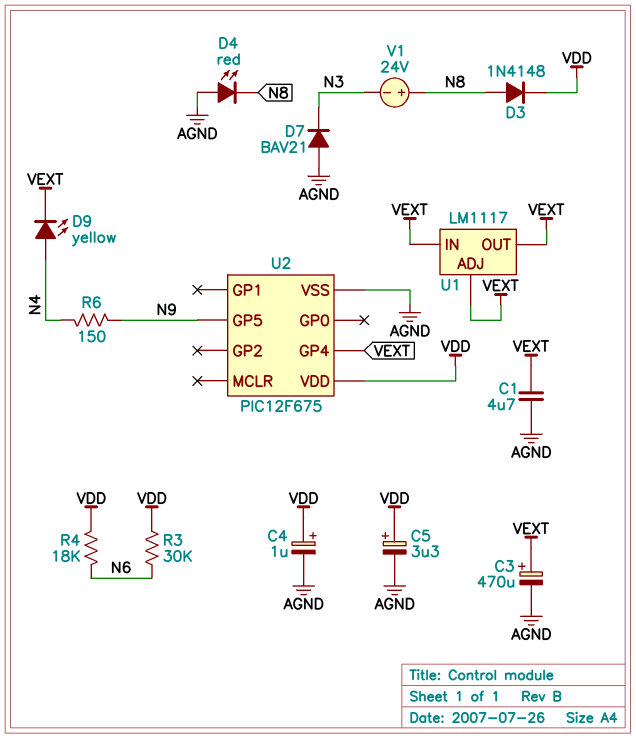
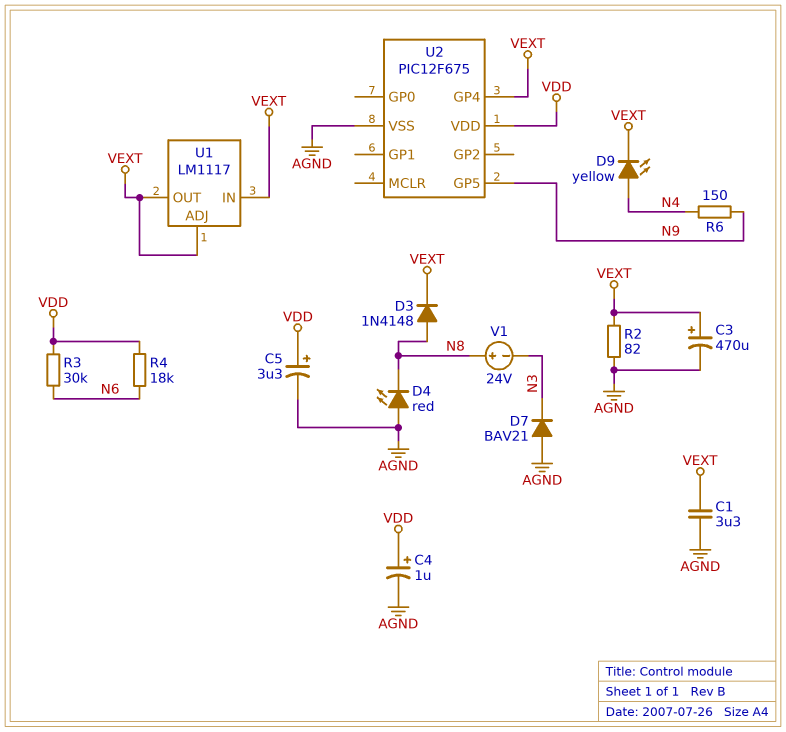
C1: 4.7uF (AGND, VEXT) -> 3.3uF (AGND, VEXT)
D3: diode 1N4148 (A N8, K VDD) -> diode 1N4148 (A N8, K VEXT)
R2: none -> 82 (AGND, VEXT)

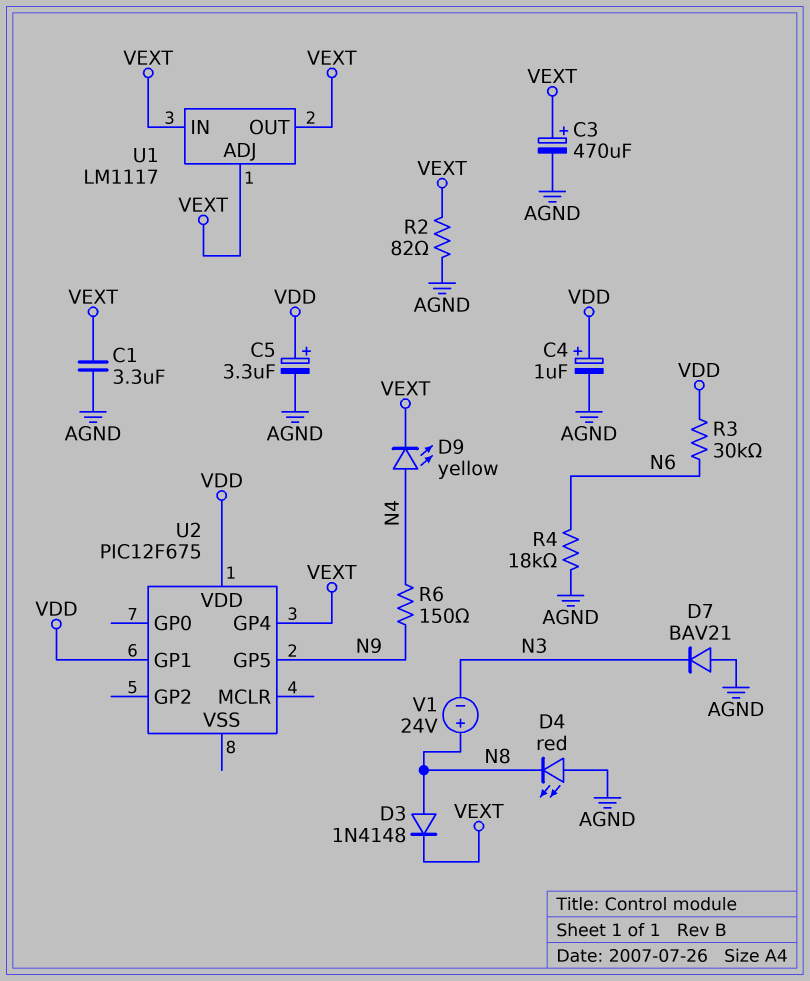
R4: 18k (N6, VDD) -> 18k (AGND, N6)
U2 pin GP1: none -> VDD
U2 pin VSS: AGND -> none

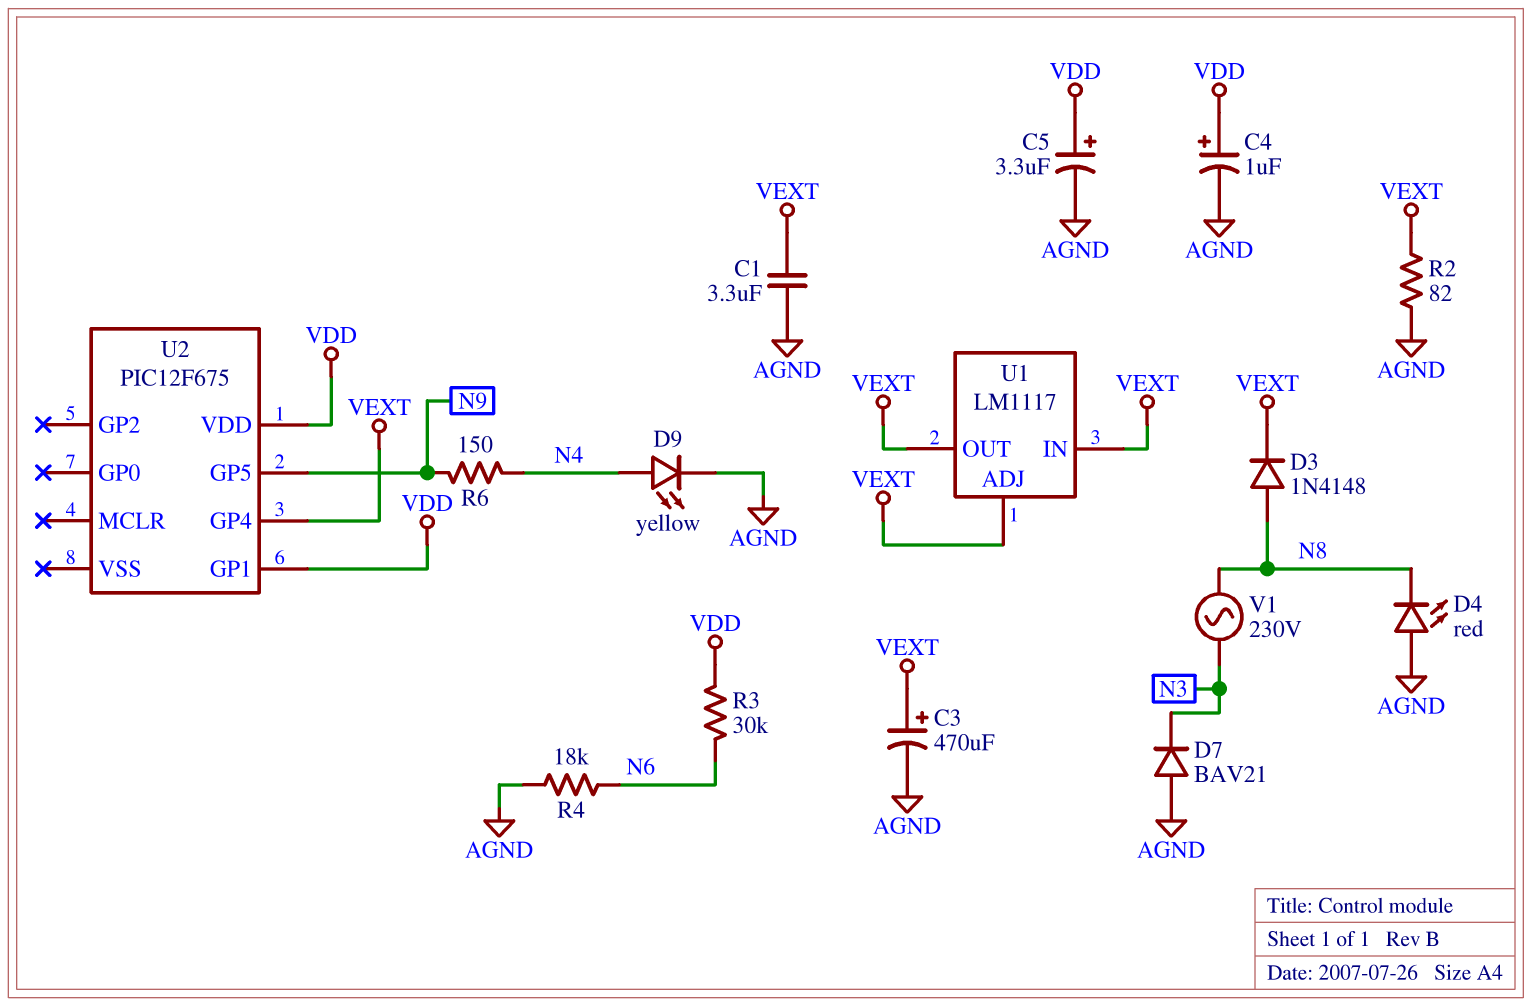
D9: LED yellow (A N4, K VEXT) -> LED yellow (A N4, K AGND)
V1: 24V (plus N8, minus N3) -> AC 230V (N3, N8)

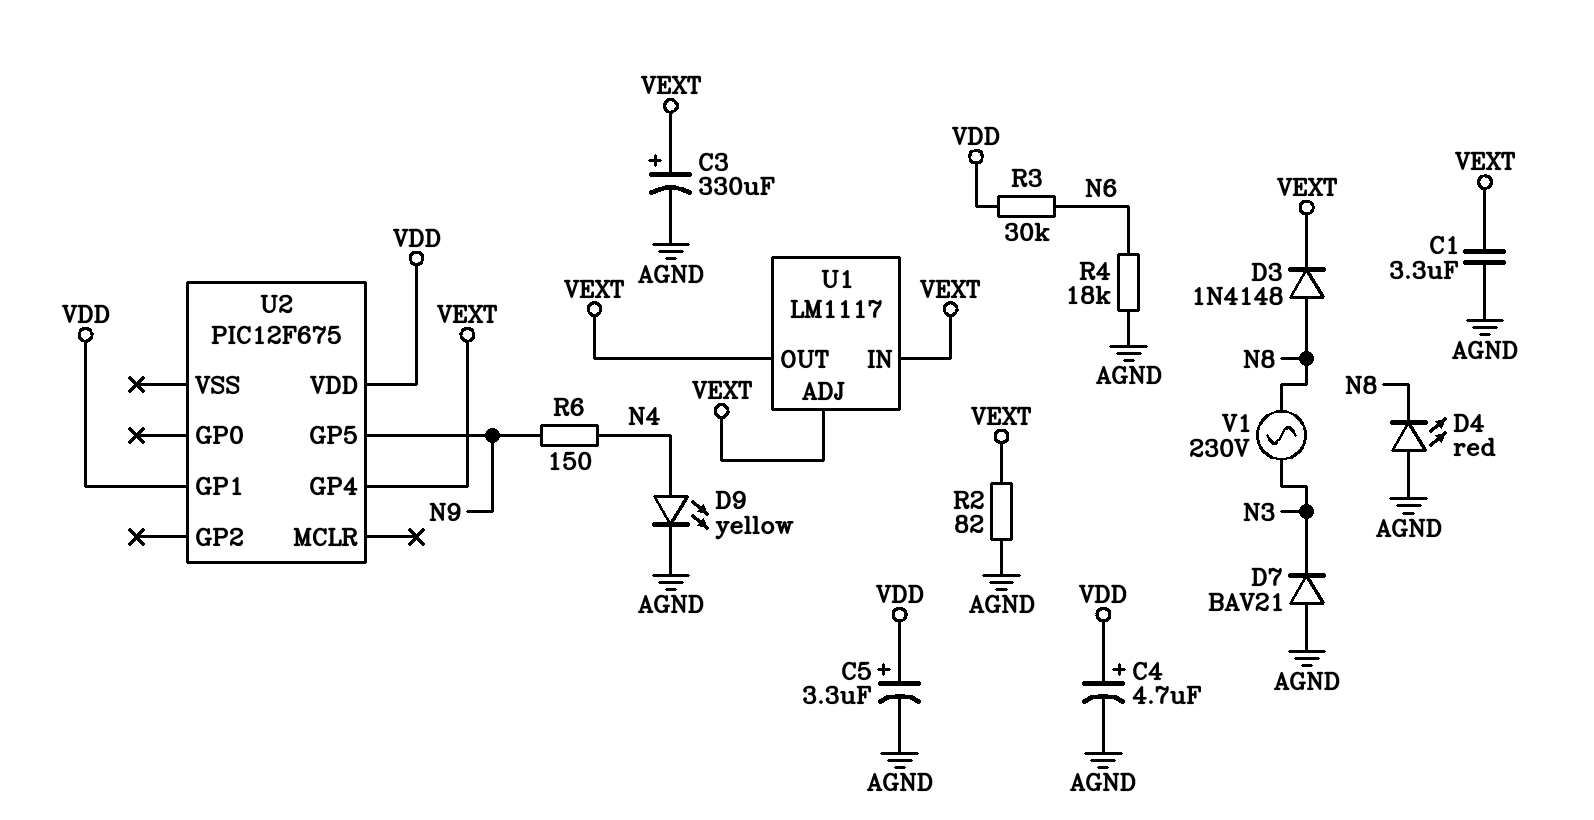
C3: 470uF (plus VEXT, minus AGND) -> 330uF (plus VEXT, minus AGND)
C4: 1uF (plus VDD, minus AGND) -> 4.7uF (plus VDD, minus AGND)

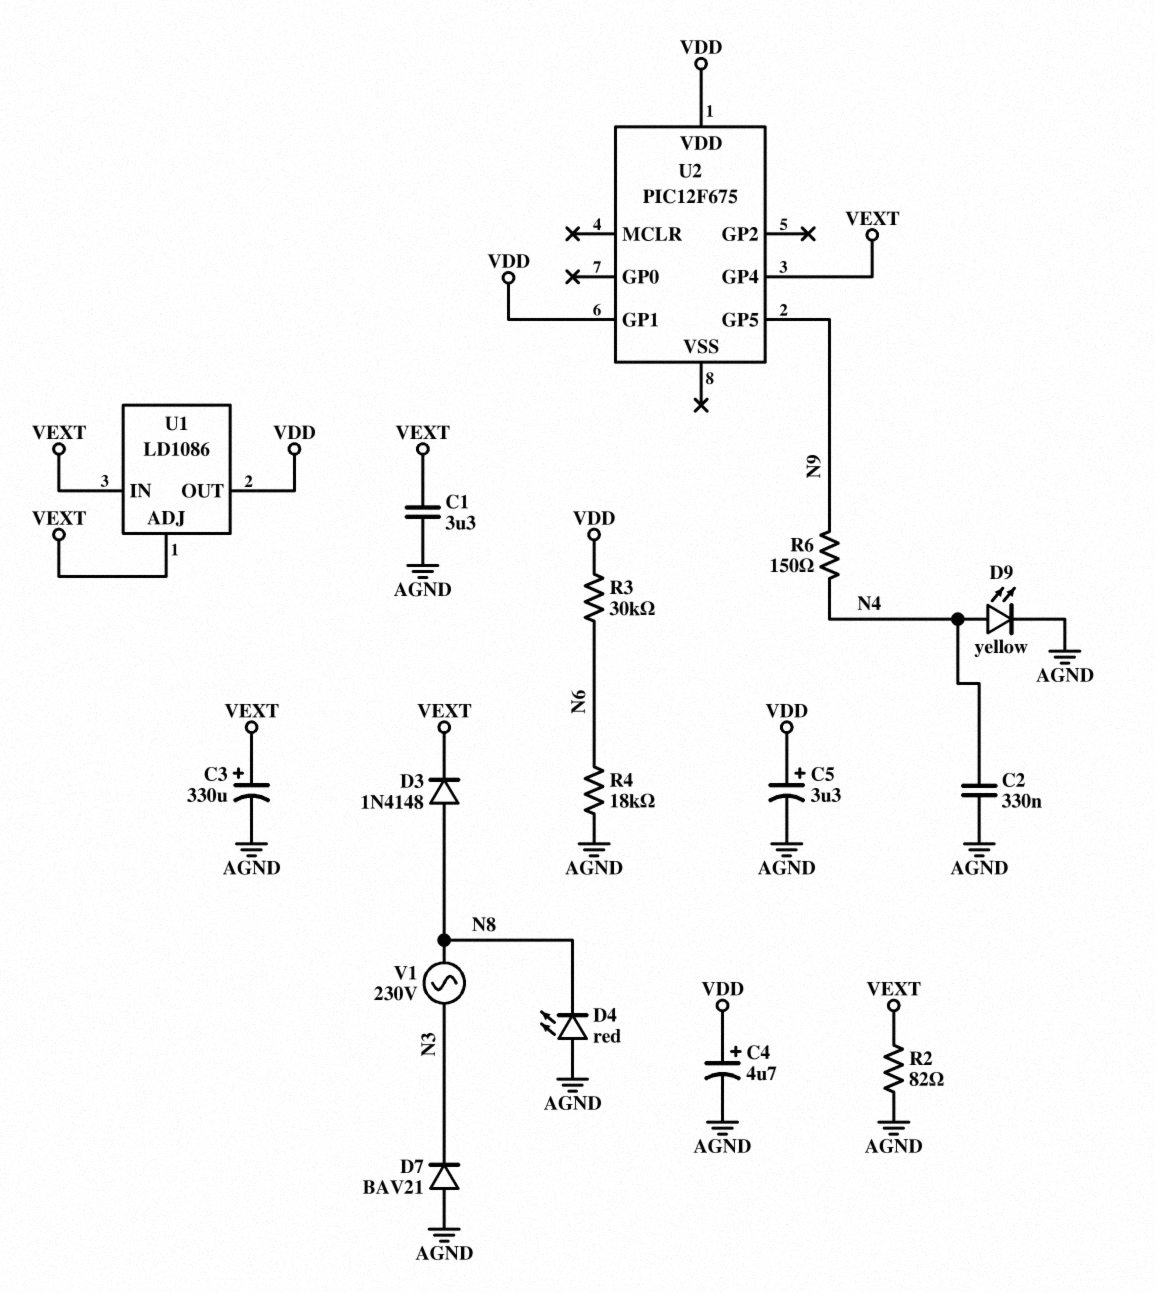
C2: none -> 330nF (AGND, N4)
U1: LM1117 -> LD1086
U1 pin OUT: VEXT -> VDD

